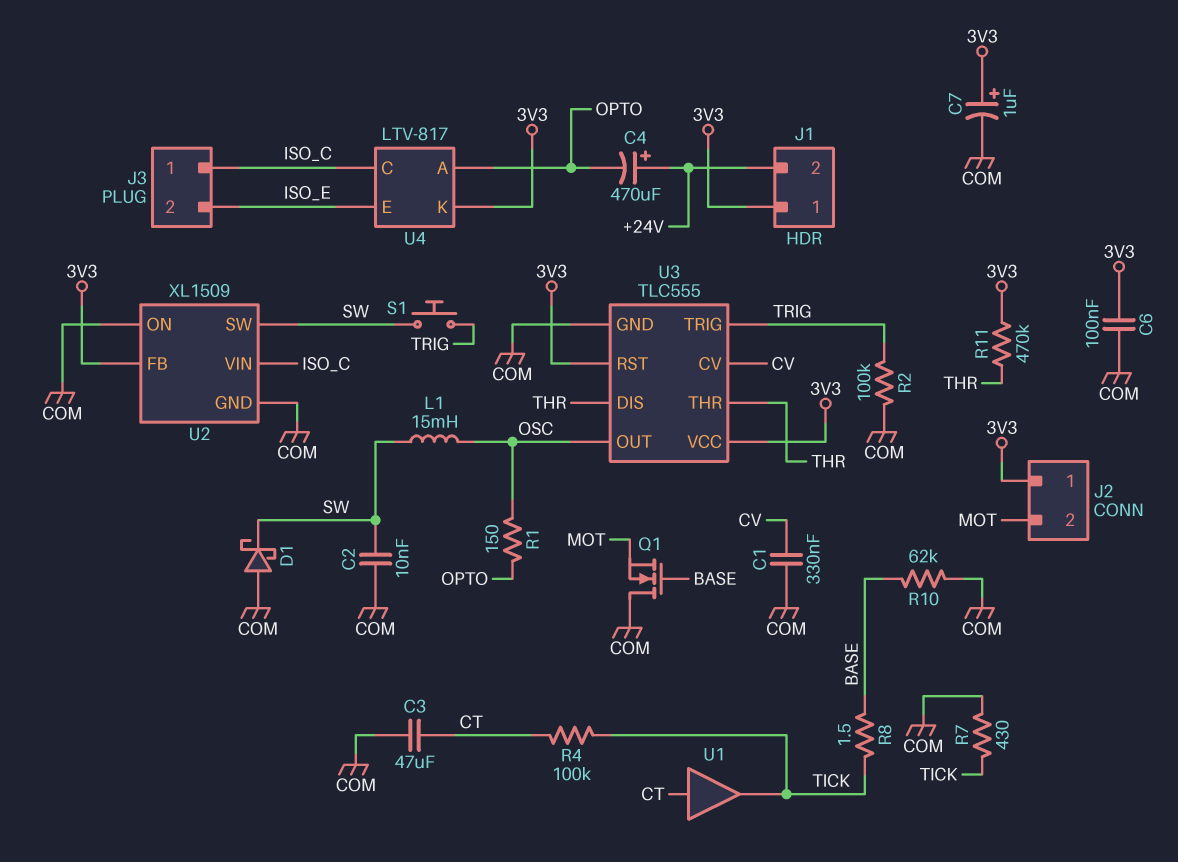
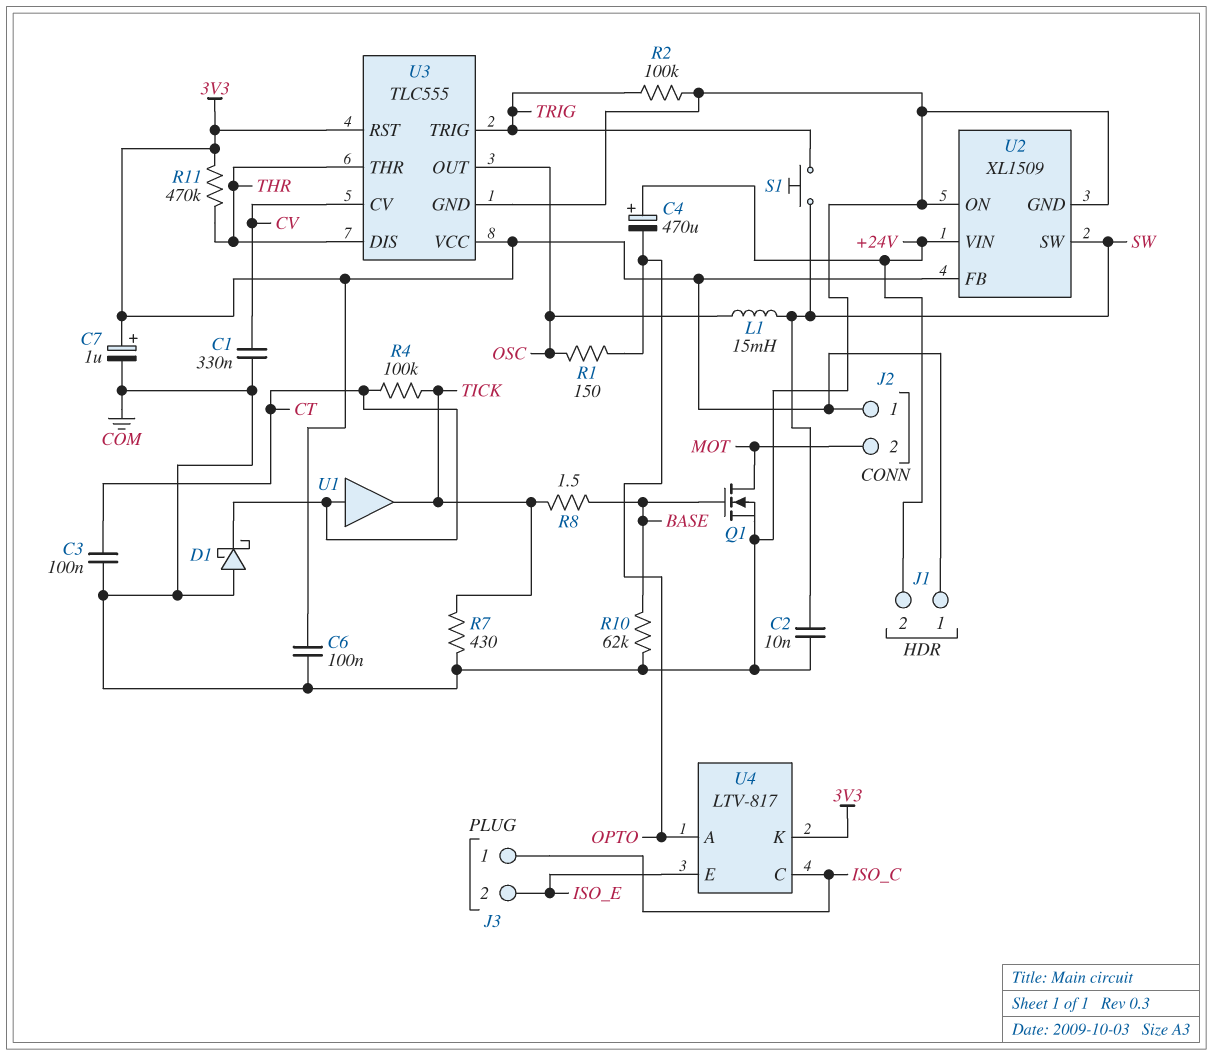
C3: 47uF (COM, CT) -> 100nF (COM, CT)
D1: schottky (A COM, K SW) -> schottky (A COM, K CT)
Q1: NMOS (G BASE, D COM, S MOT) -> NMOS (G BASE, D MOT, S COM)
U2 pin VIN: ISO_C -> +24V

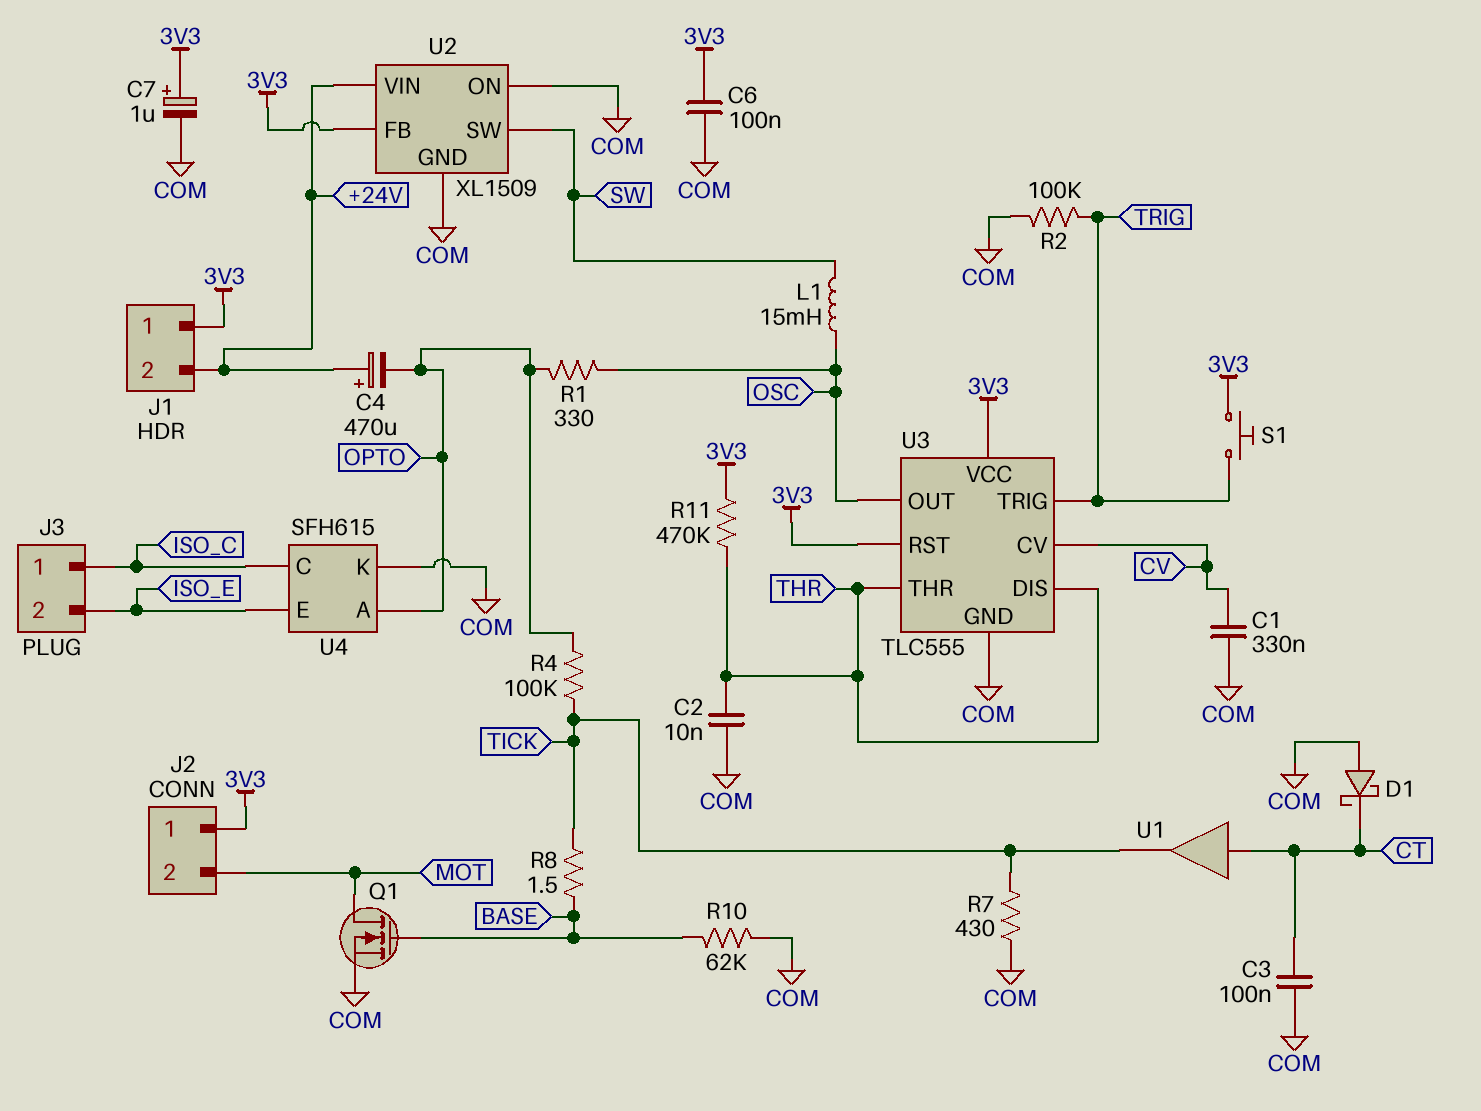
C2: 10nF (COM, SW) -> 10nF (COM, THR)
R1: 150 (OPTO, OSC) -> 330 (OPTO, OSC)
R4: 100k (CT, TICK) -> 100k (OPTO, TICK)
S1: button (SW, TRIG) -> button (3V3, TRIG)
U4: LTV-817 -> SFH615
U4 pin K: 3V3 -> COM

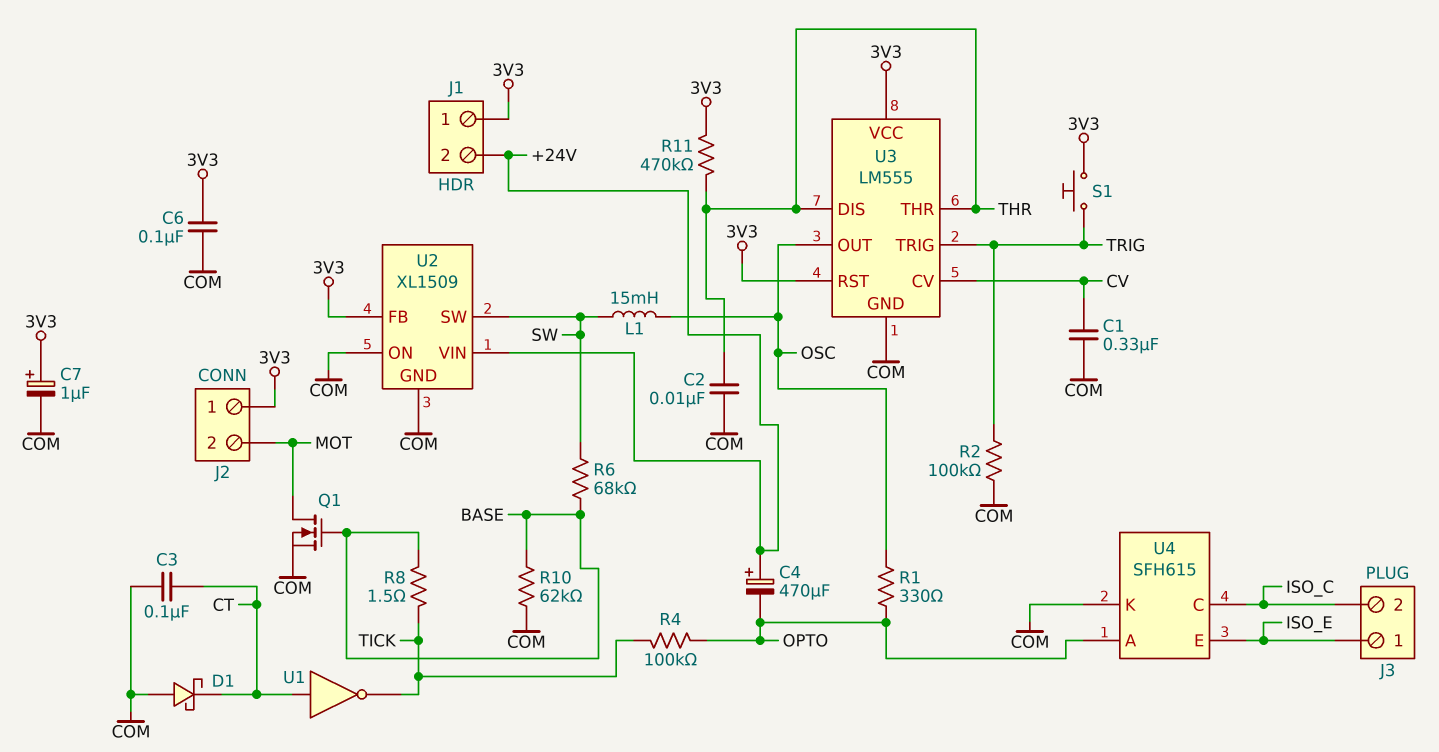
J3 pin 1: ISO_C -> ISO_E
J3 pin 2: ISO_E -> ISO_C
R6: none -> 68k (BASE, SW)
R7: 430 (COM, TICK) -> none
U1: buffer (in CT, out TICK) -> NOT (in CT, out TICK)
U3: TLC555 -> LM555

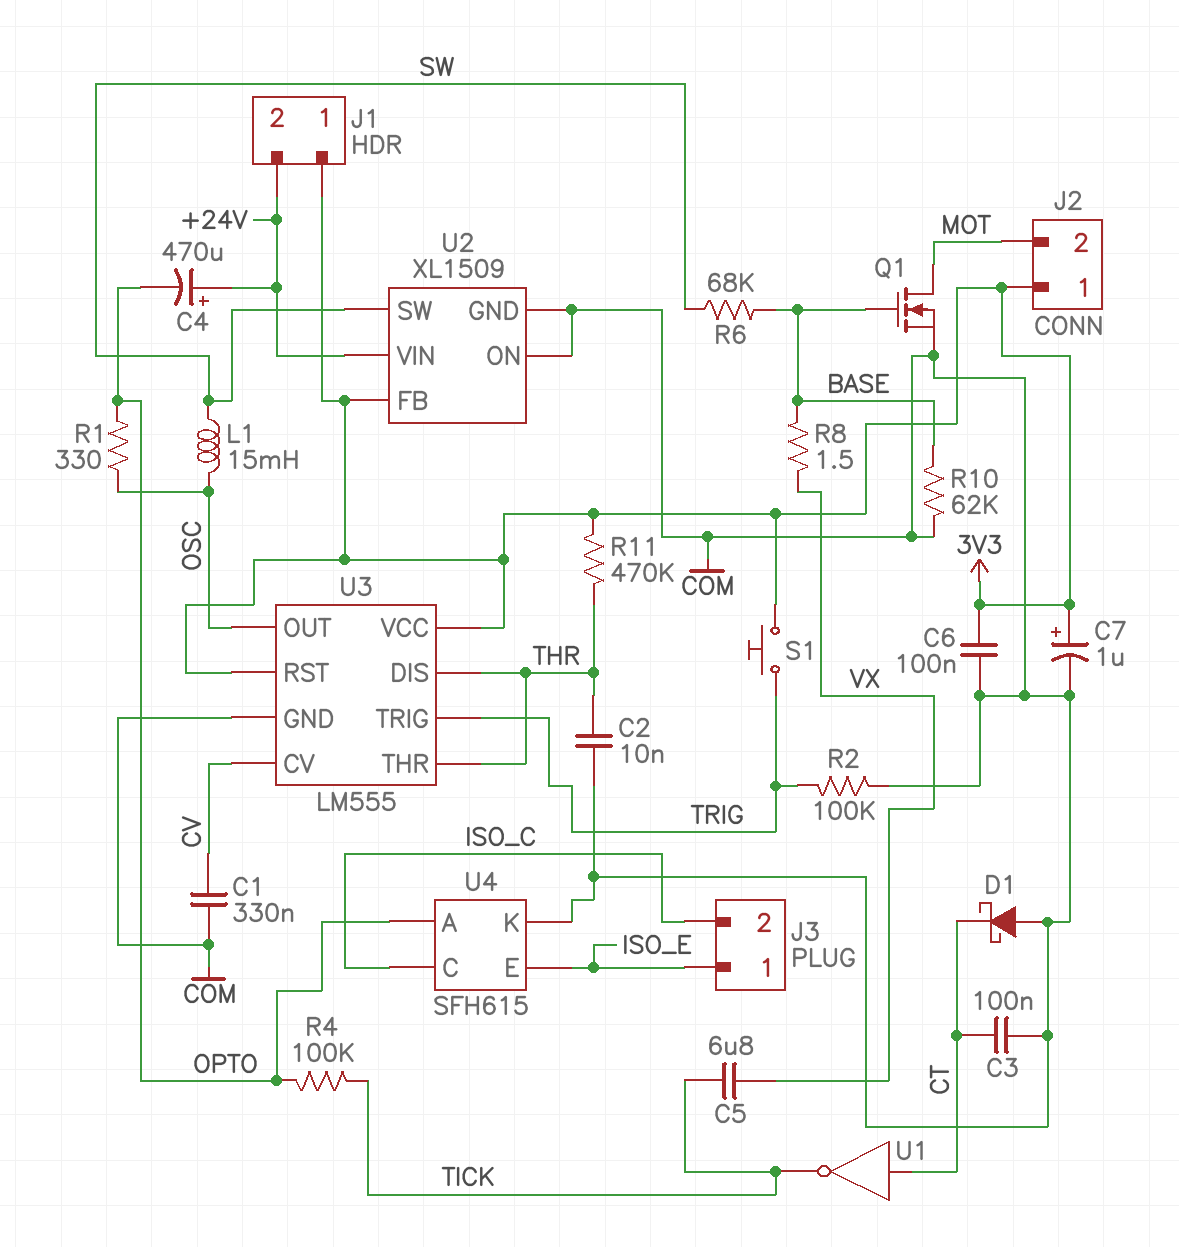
C5: none -> 6.8uF (TICK, VX)
R8: 1.5 (BASE, TICK) -> 1.5 (BASE, VX)

